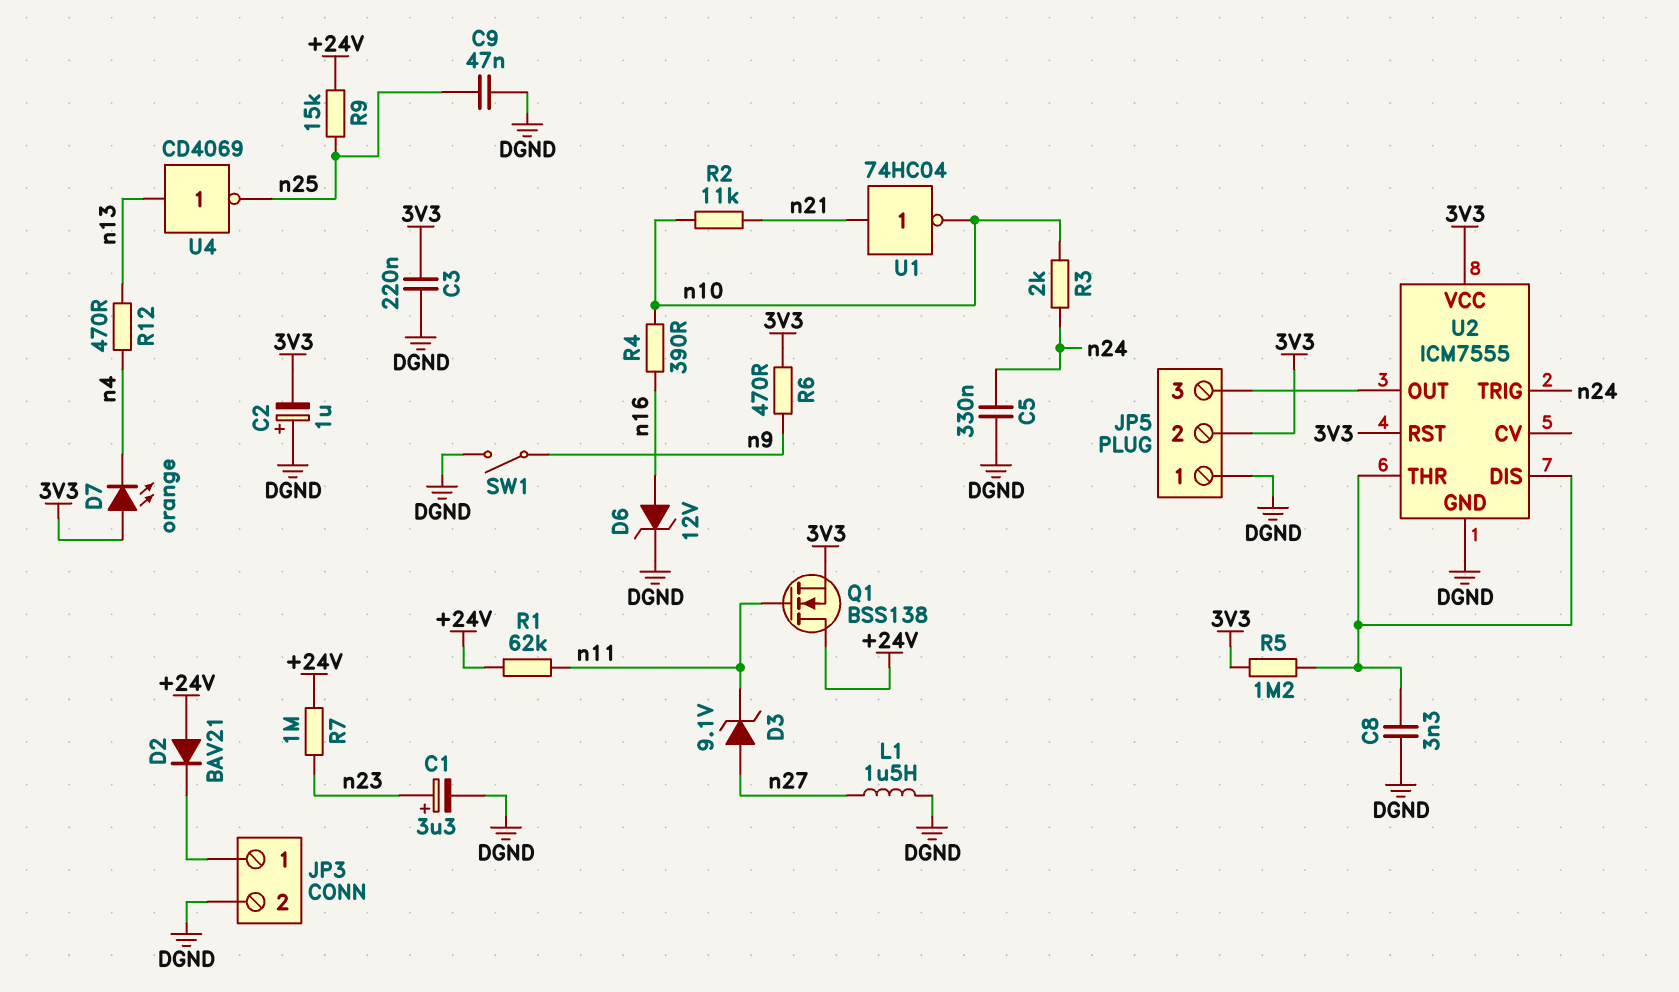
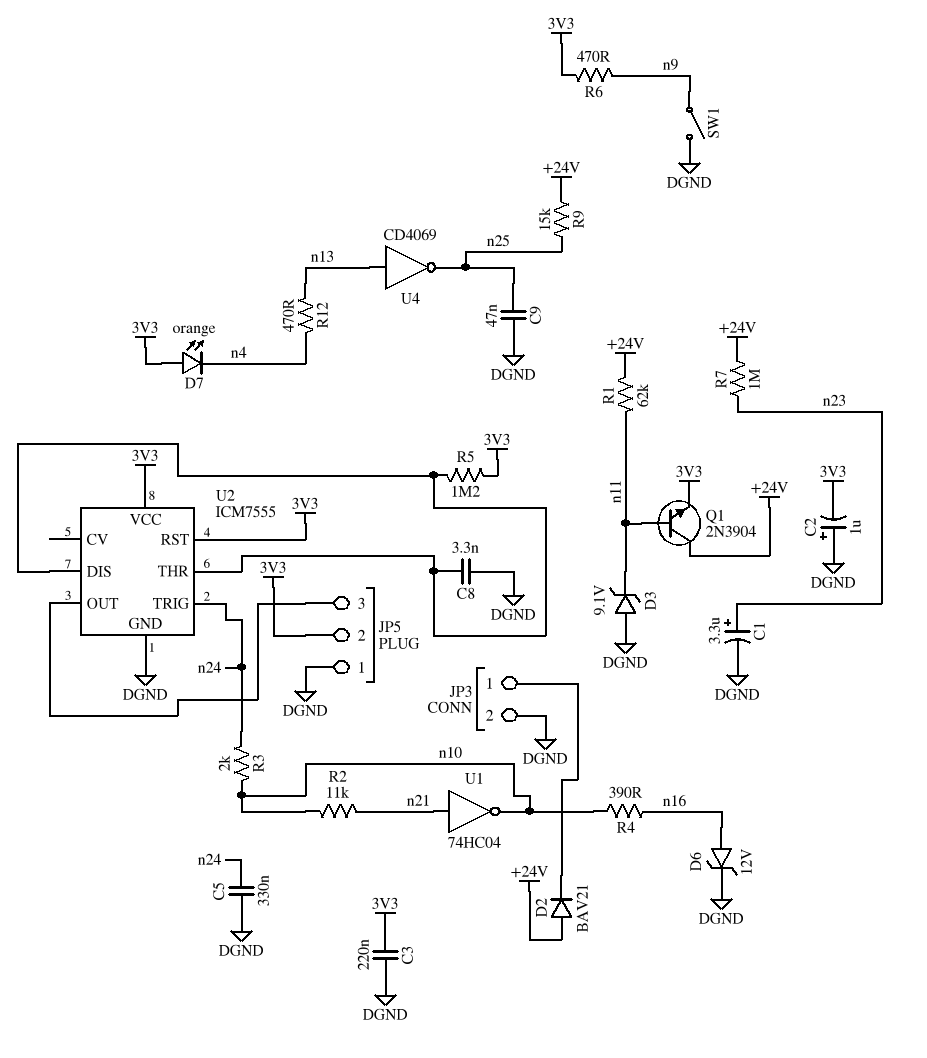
D3: zener 9.1V (A n27, K n11) -> zener 9.1V (A DGND, K n11)
L1: 1.5uH (DGND, n27) -> none
Q1: NMOS BSS138 (G n11, D +24V, S 3V3) -> NPN 2N3904 (B n11, C +24V, E 3V3)

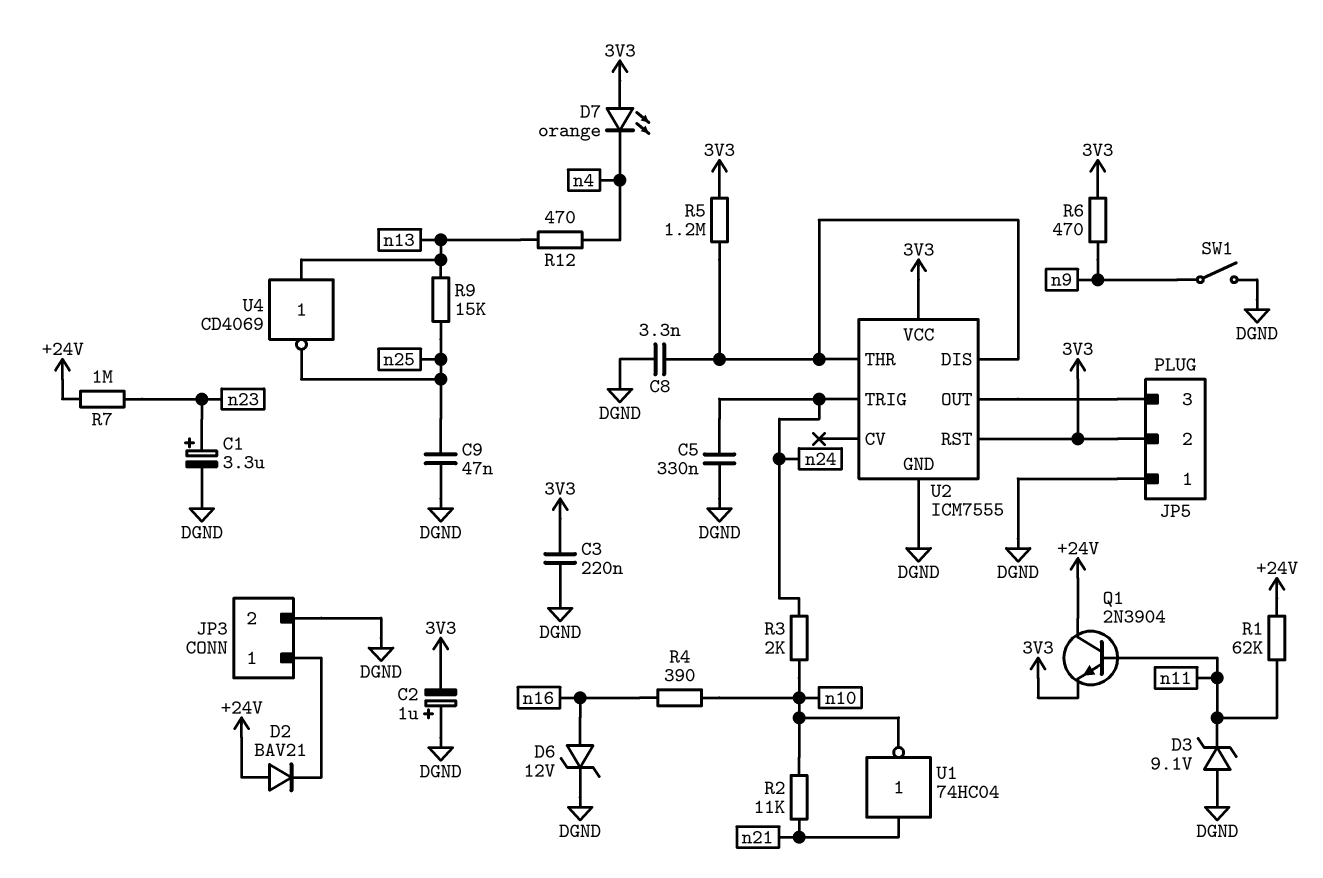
R9: 15k (+24V, n25) -> 15k (n13, n25)

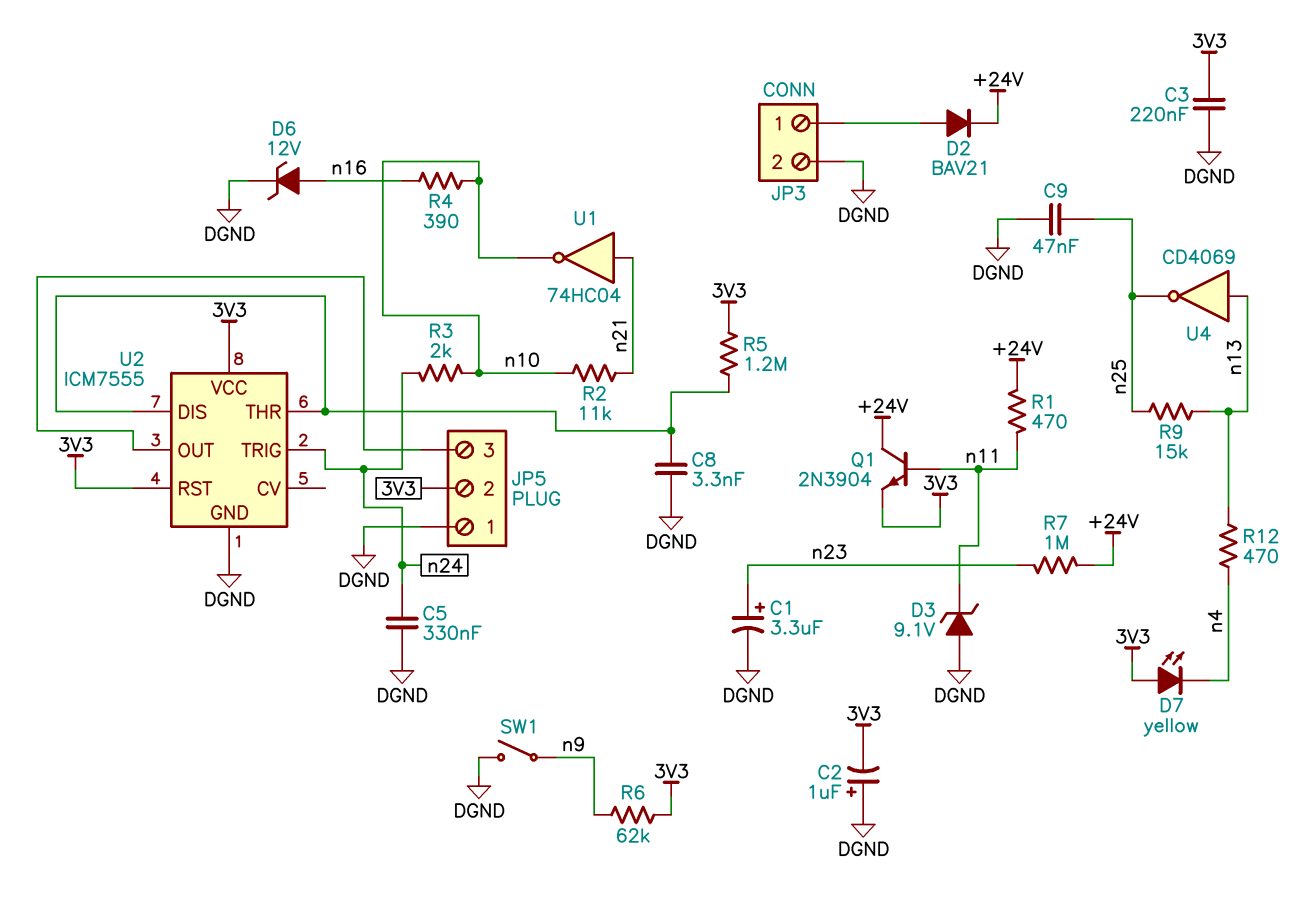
D2: diode BAV21 (A +24V, K JP3/1) -> diode BAV21 (A JP3/1, K +24V)
D7: LED orange (A 3V3, K n4) -> LED yellow (A 3V3, K n4)
R1: 62k (+24V, n11) -> 470 (+24V, n11)
R6: 470 (3V3, n9) -> 62k (3V3, n9)

